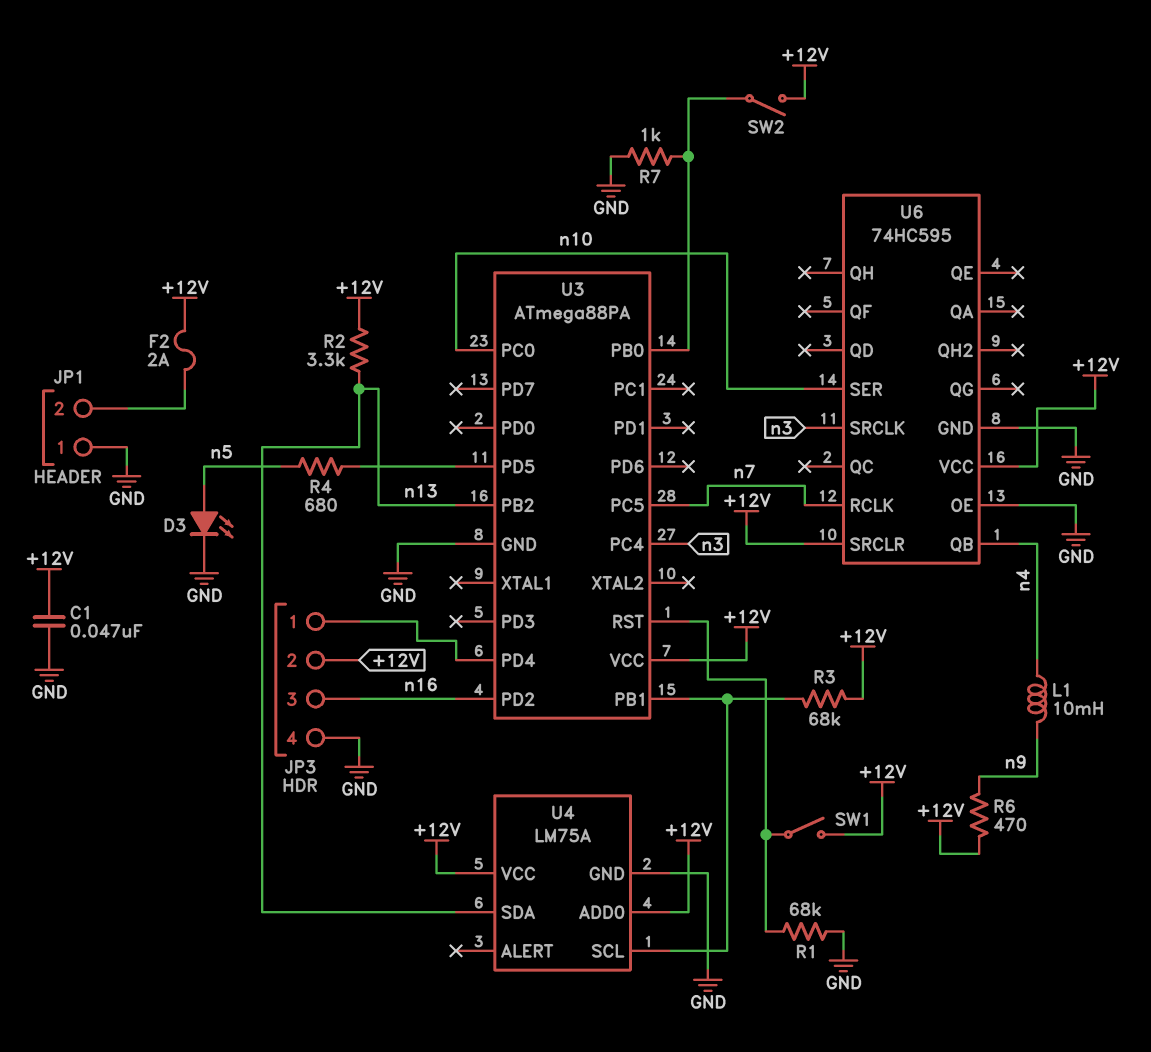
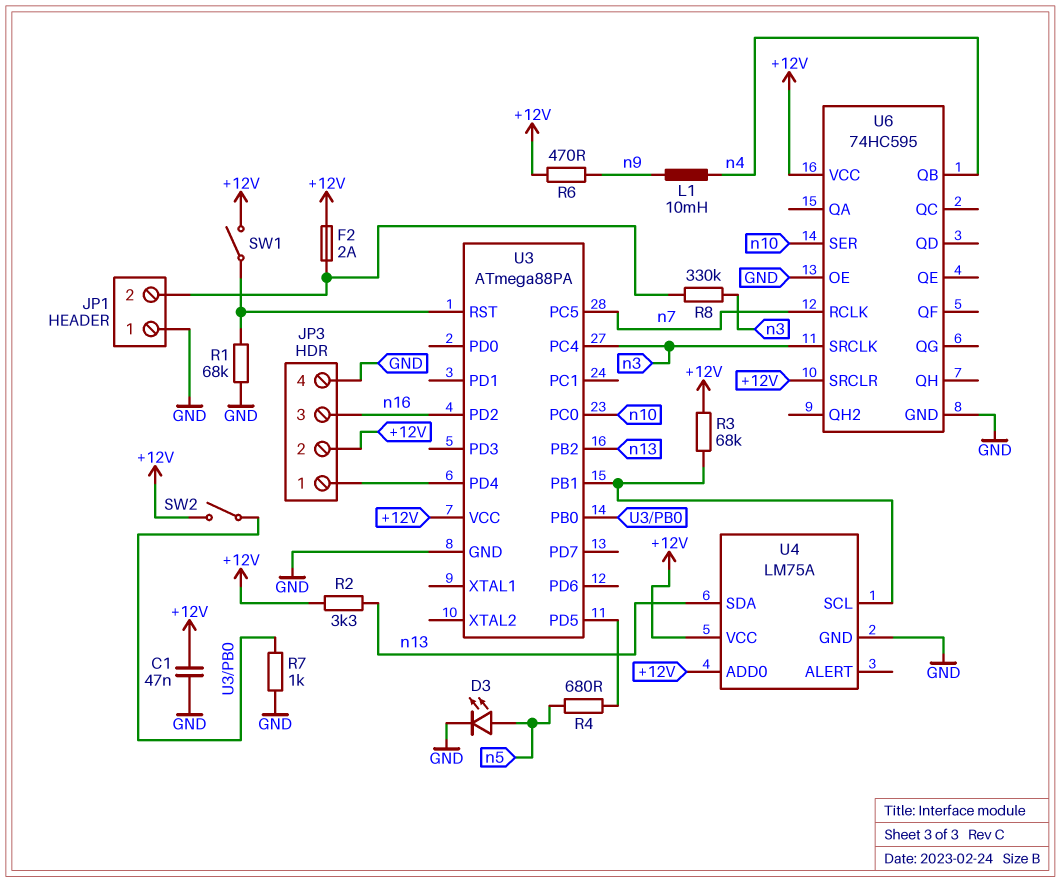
R8: none -> 330k (JP1/2, n3)

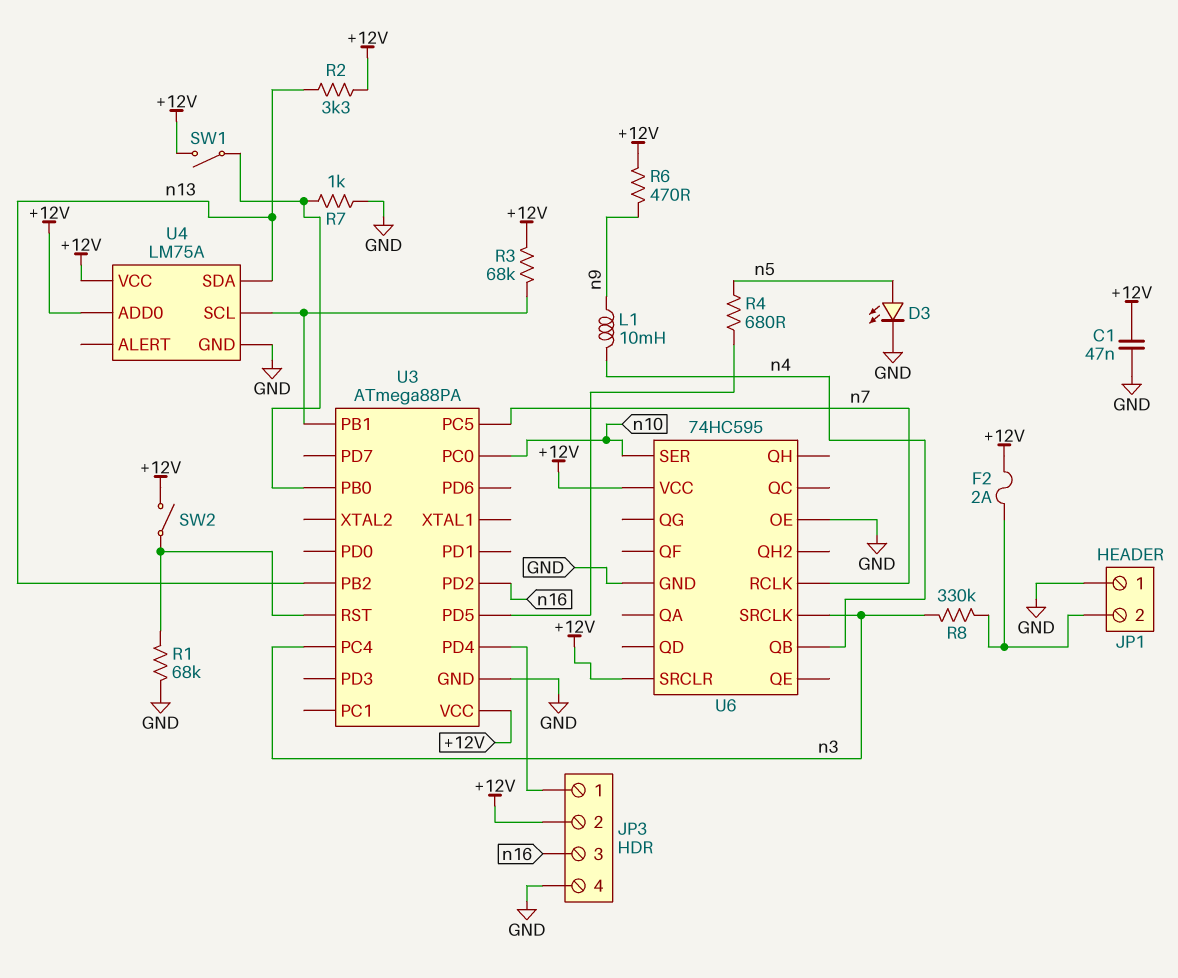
SW1: switch (+12V, U3/RST) -> switch (+12V, U3/PB0)
SW2: switch (+12V, U3/PB0) -> switch (+12V, U3/RST)

